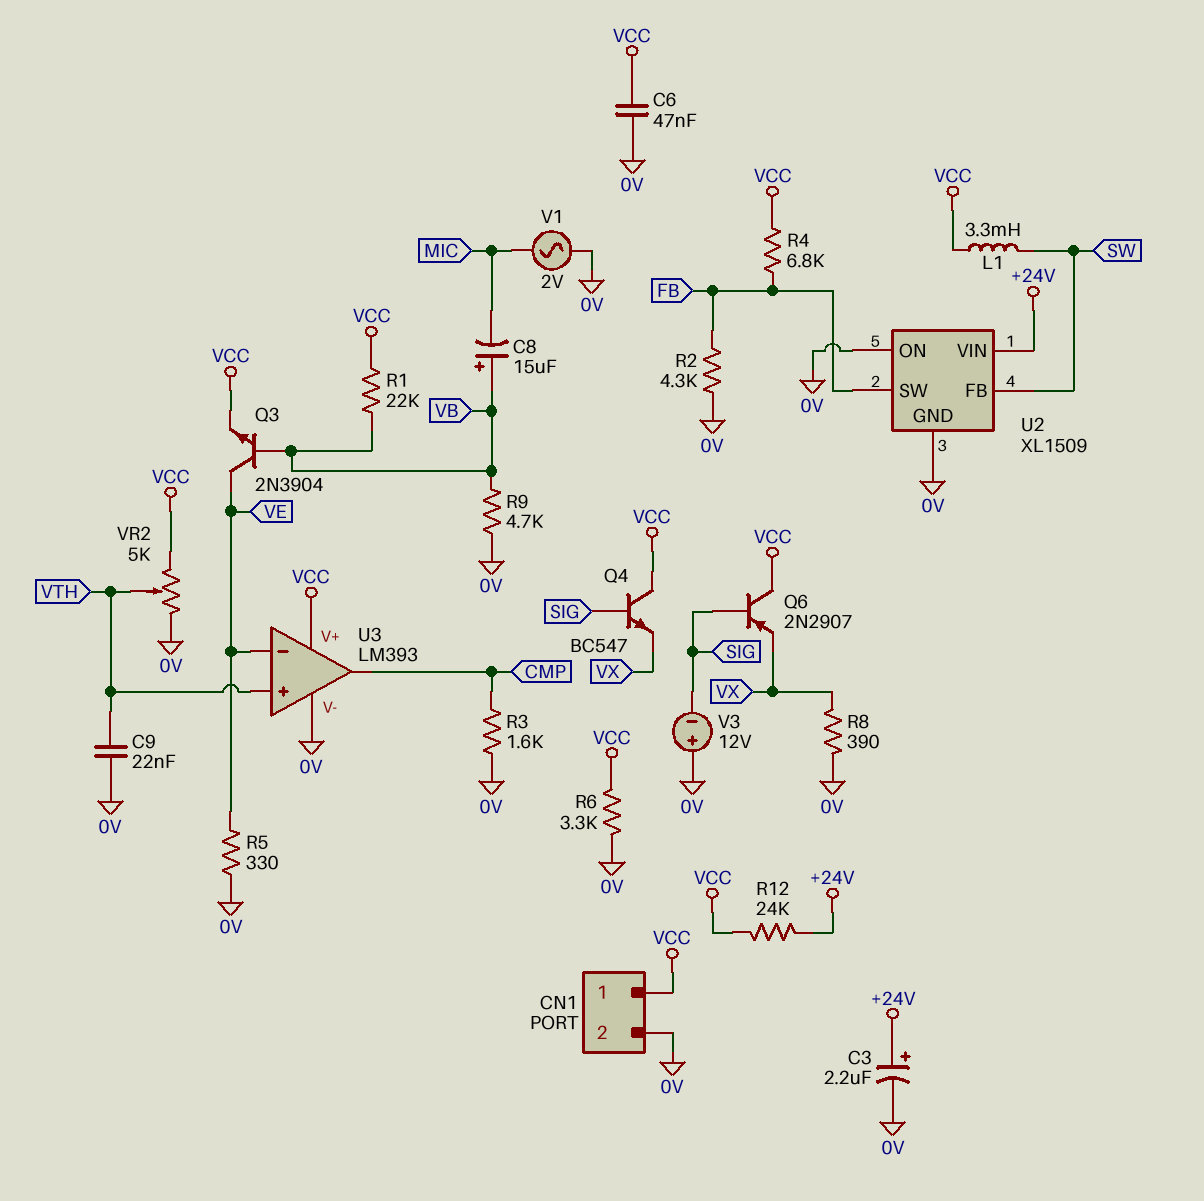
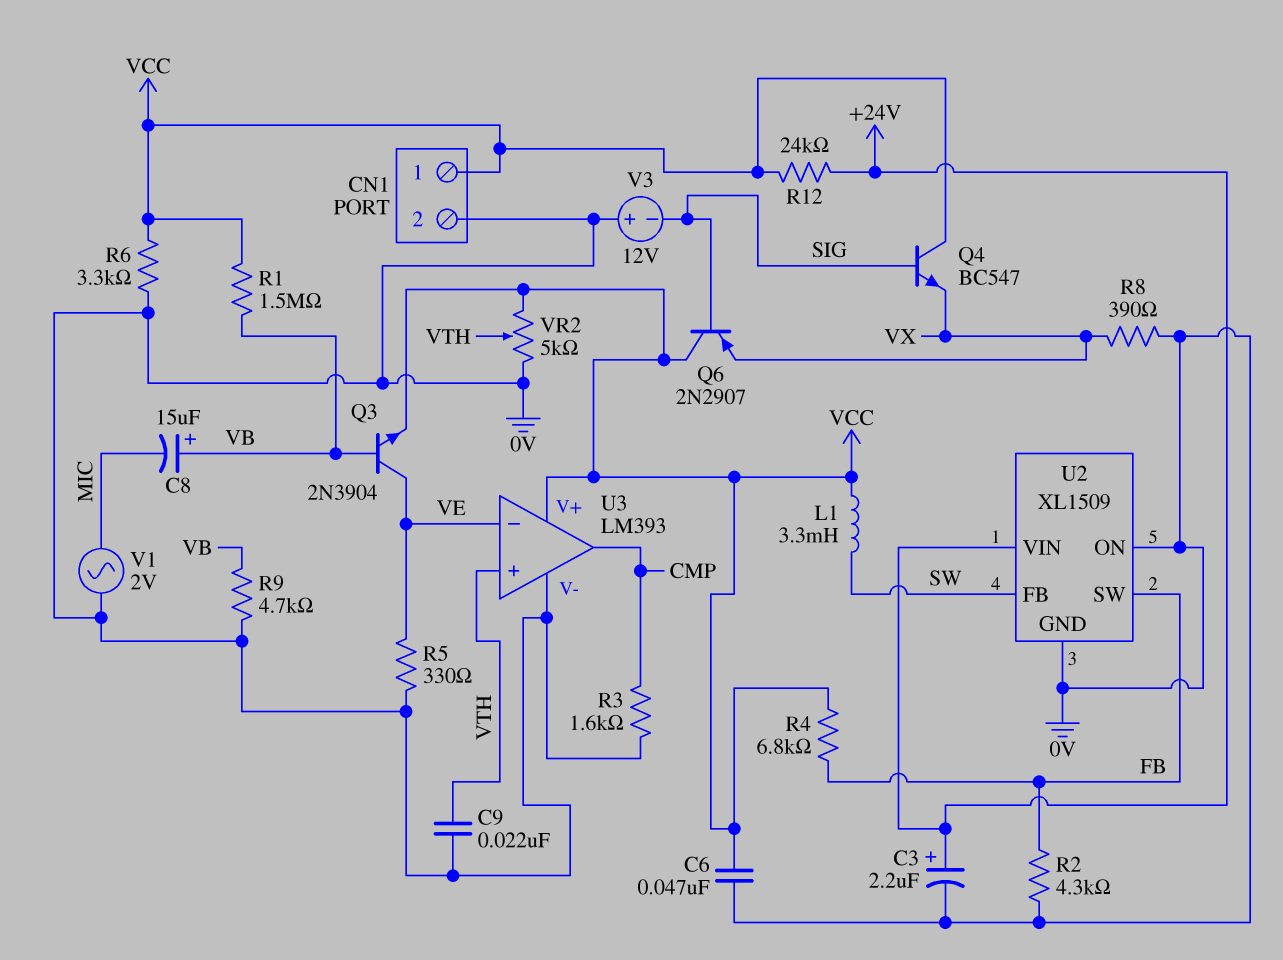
R1: 22k (VB, VCC) -> 1.5M (VB, VCC)

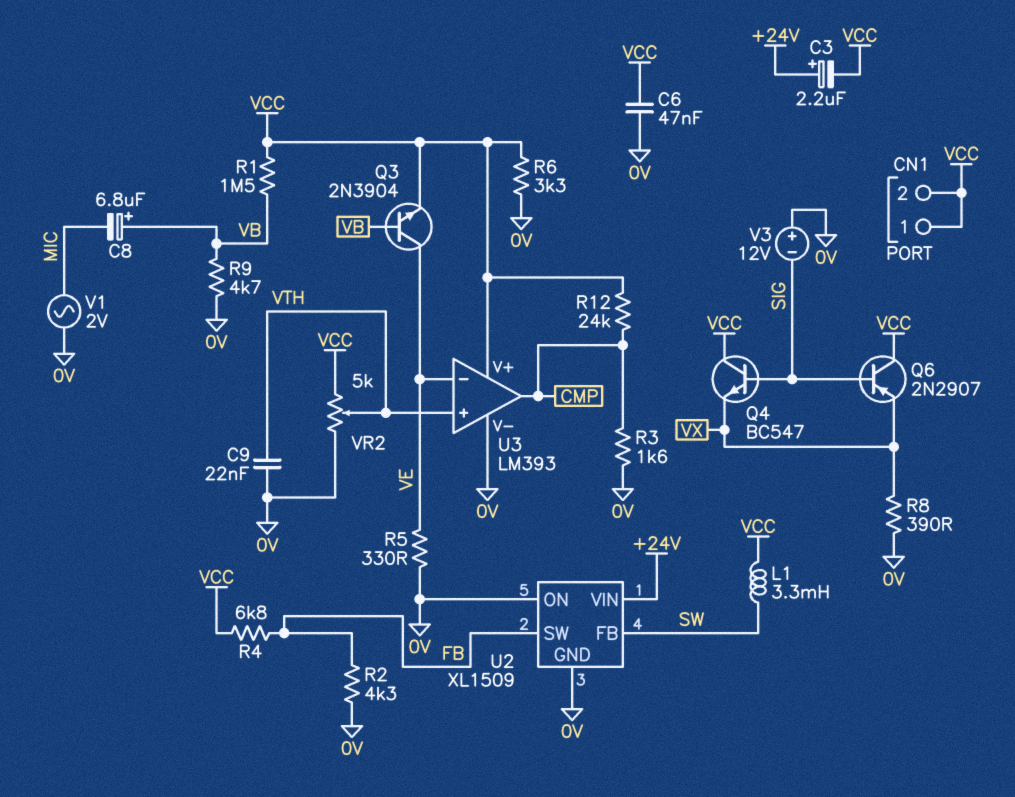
C3: 2.2uF (plus +24V, minus 0V) -> 2.2uF (plus +24V, minus VCC)
C8: 15uF (plus VB, minus MIC) -> 6.8uF (plus VB, minus MIC)
CN1 pin 2: 0V -> VCC
R12: 24k (+24V, VCC) -> 24k (CMP, VCC)

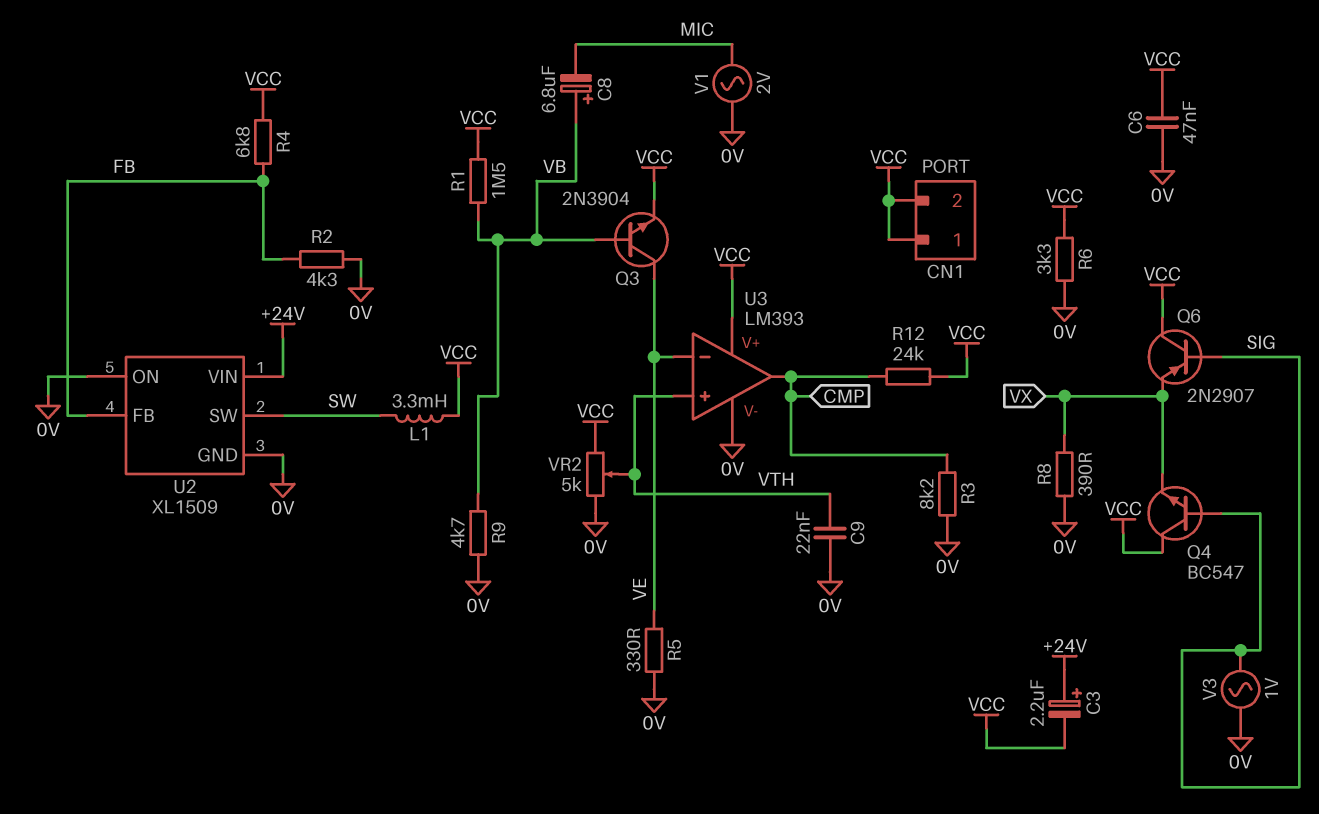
R3: 1.6k (0V, CMP) -> 8.2k (0V, CMP)
U2 pin FB: SW -> FB
U2 pin SW: FB -> SW
V3: 12V (plus 0V, minus SIG) -> AC 1V (0V, SIG)

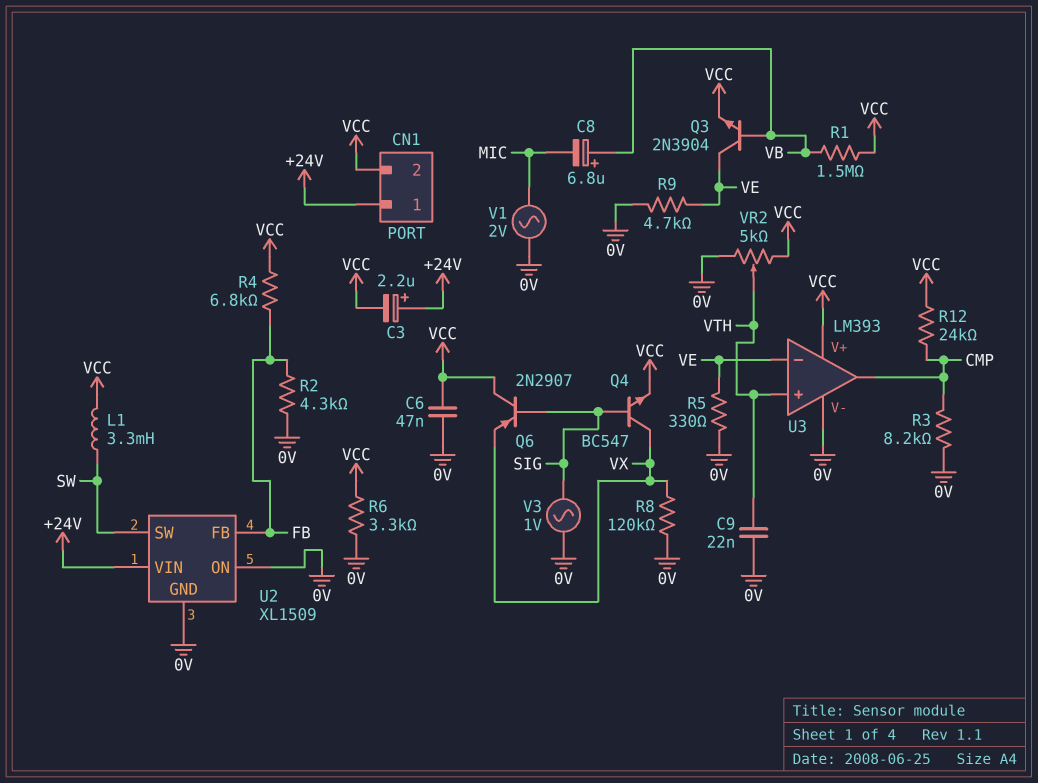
CN1 pin 1: VCC -> +24V
Q4: NPN BC547 (B SIG, C VCC, E VX) -> NPN BC547 (B SIG, C VX, E VCC)
R8: 390 (0V, VX) -> 120k (0V, VX)
R9: 4.7k (0V, VB) -> 4.7k (0V, VE)

